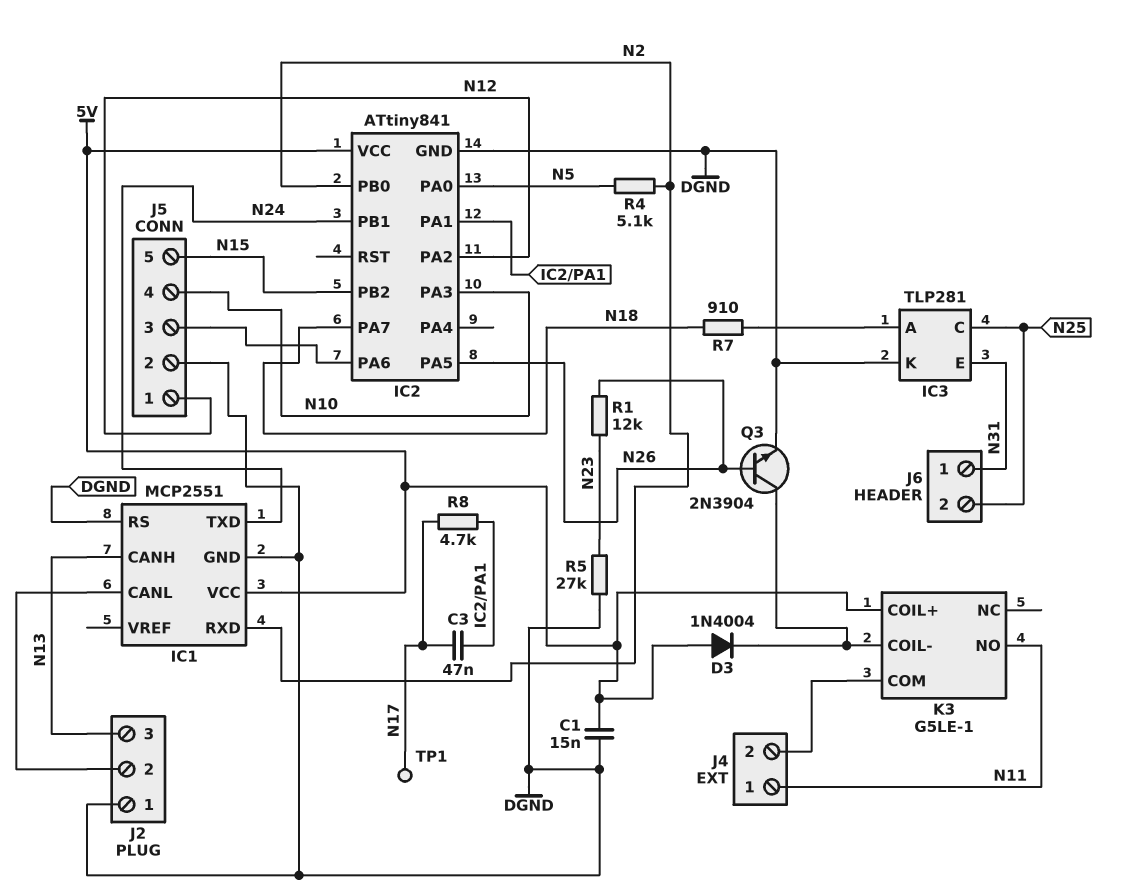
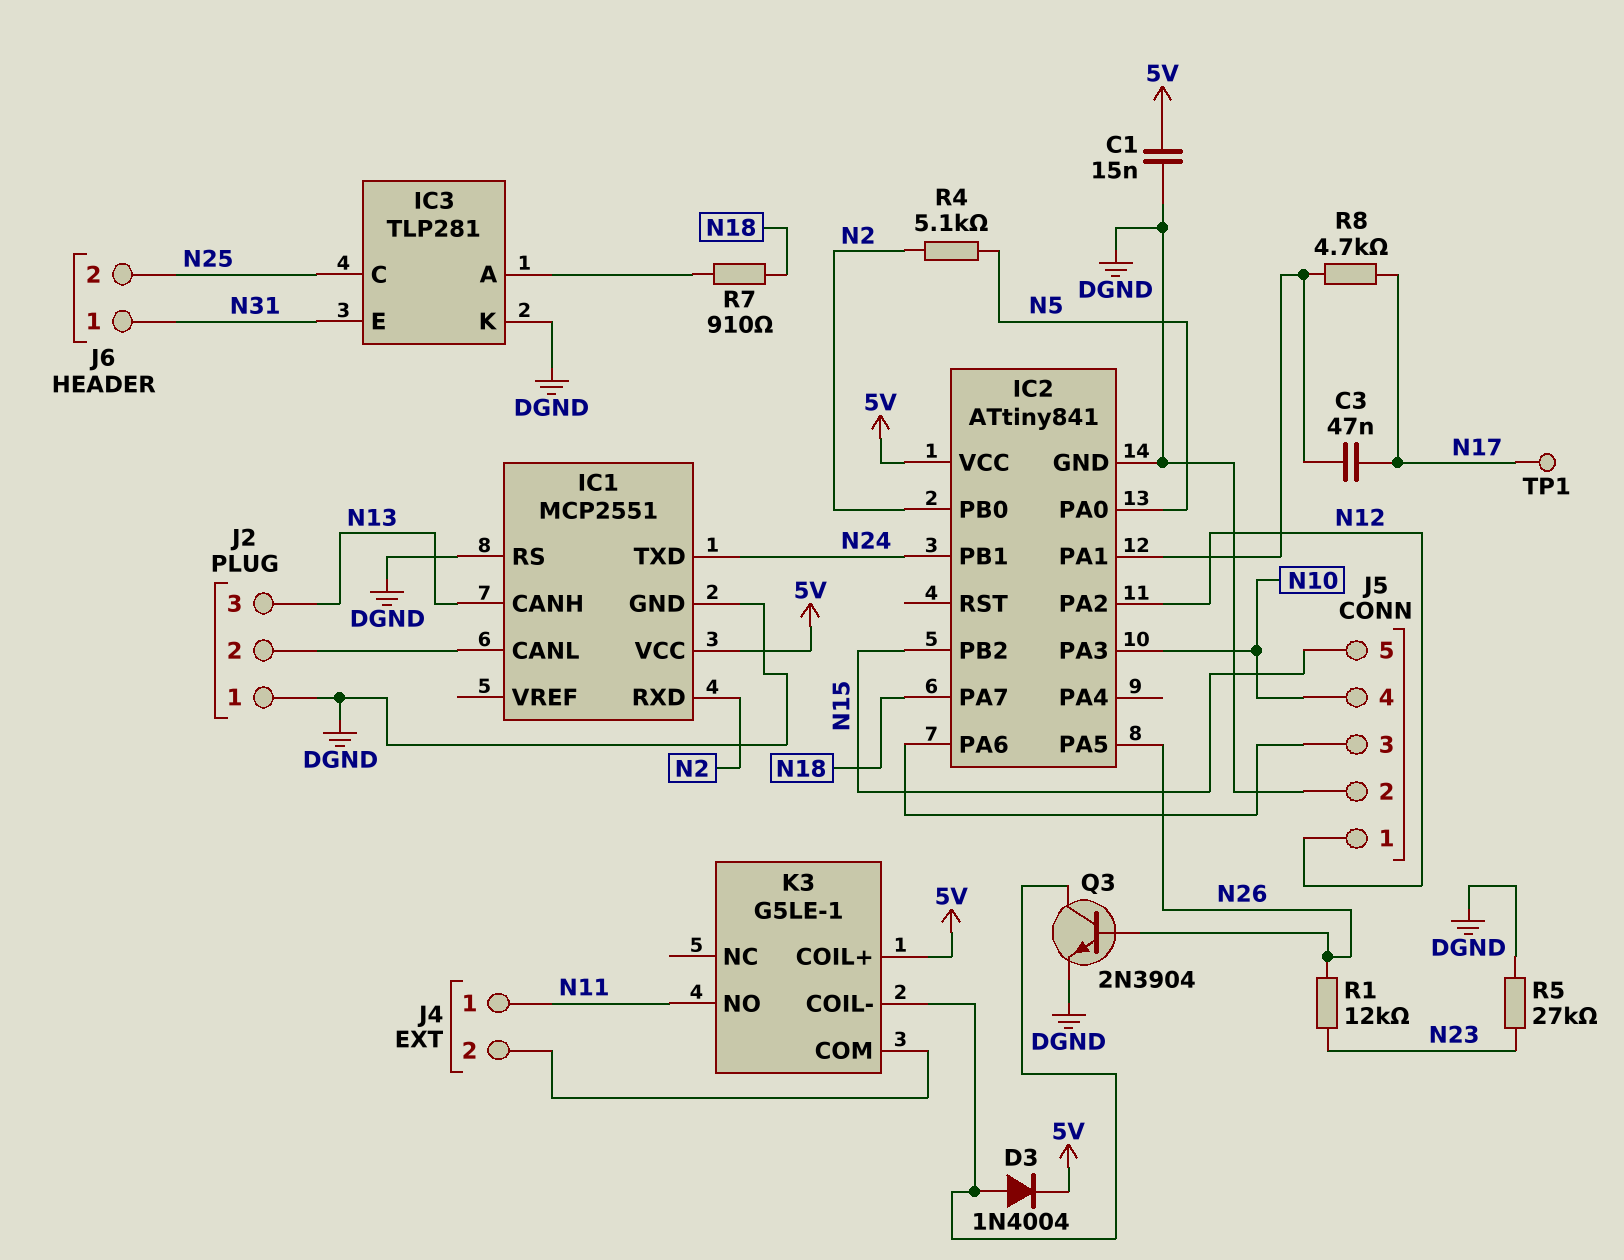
D3: diode 1N4004 (A 5V, K K3/COIL-) -> diode 1N4004 (A K3/COIL-, K 5V)

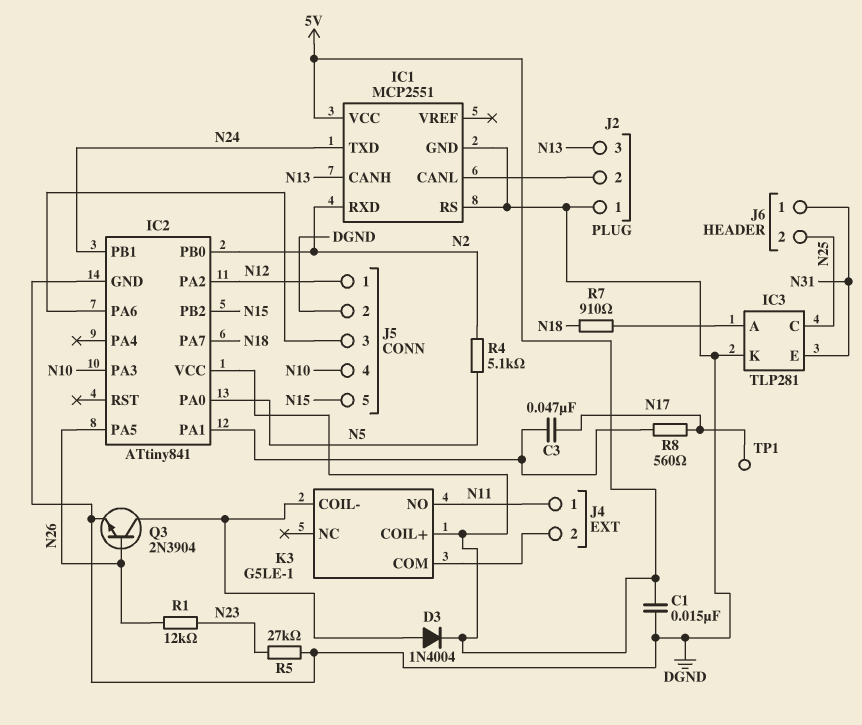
R8: 4.7k (IC2/PA1, N17) -> 560 (IC2/PA1, N17)

